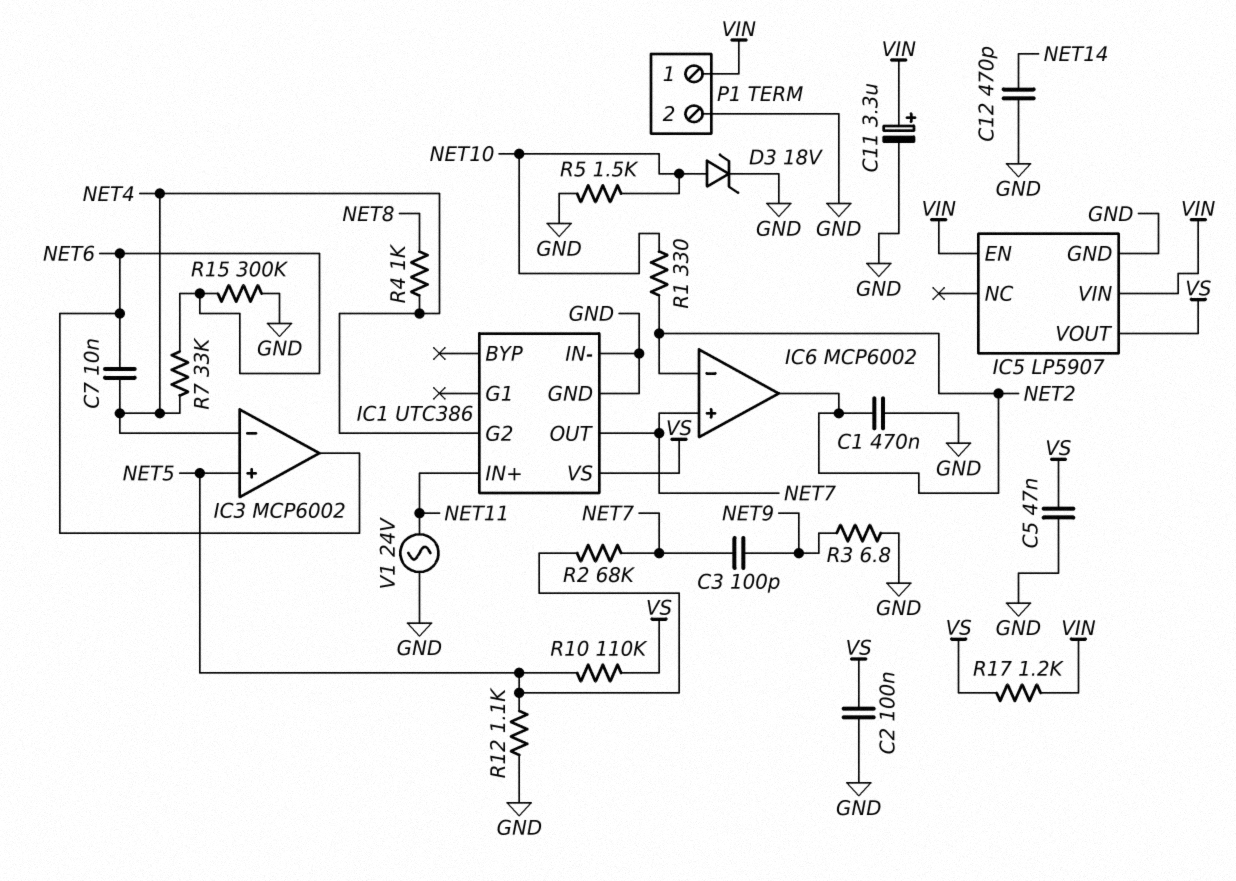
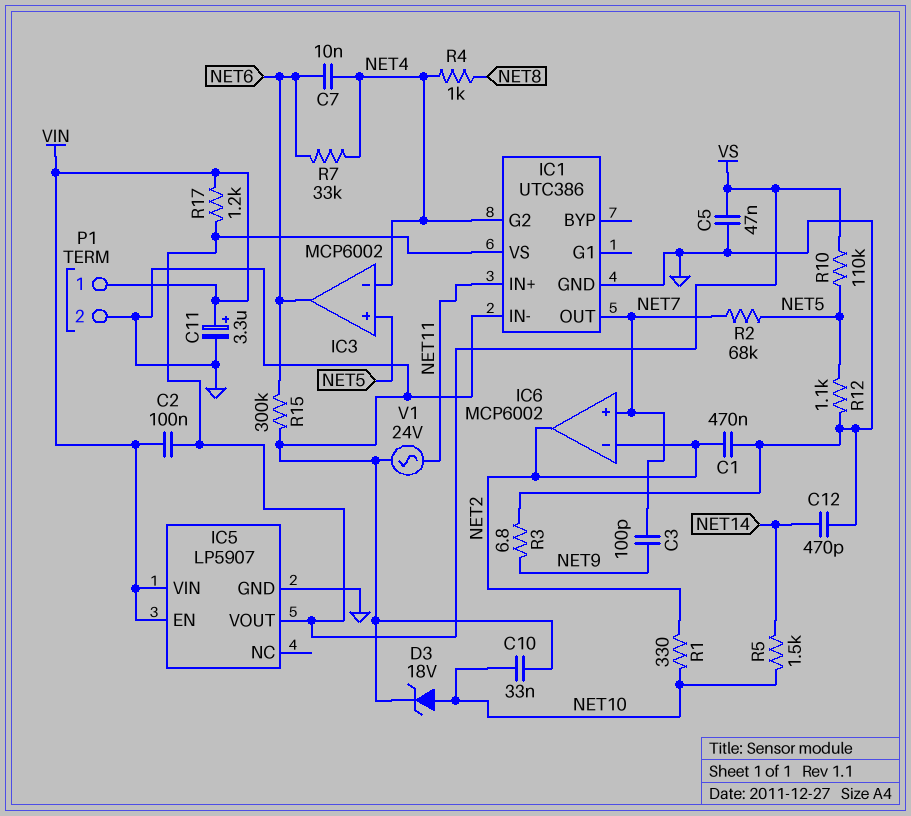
C2: 100nF (GND, VS) -> 100nF (VIN, VS)
C10: none -> 33nF (GND, NET10)
R5: 1.5k (GND, NET10) -> 1.5k (NET10, NET14)

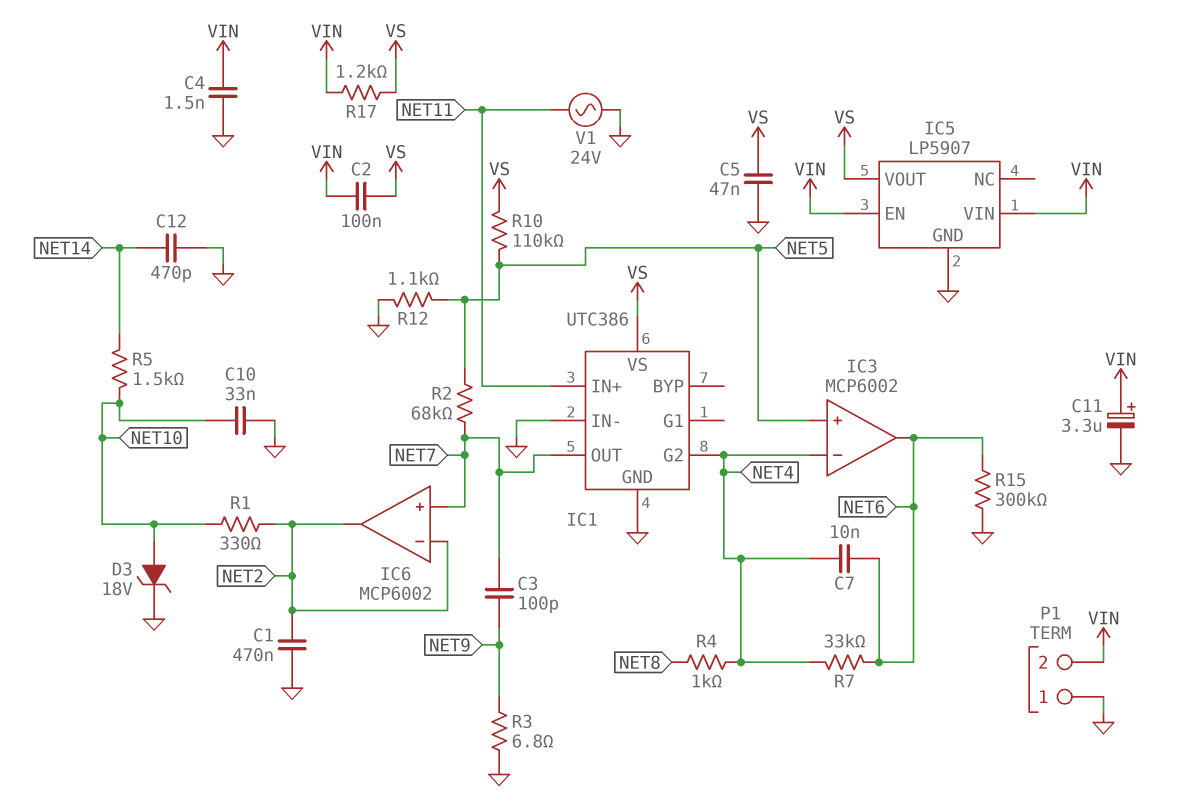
C4: none -> 1.5nF (GND, VIN)
P1 pin 1: VIN -> GND
P1 pin 2: GND -> VIN

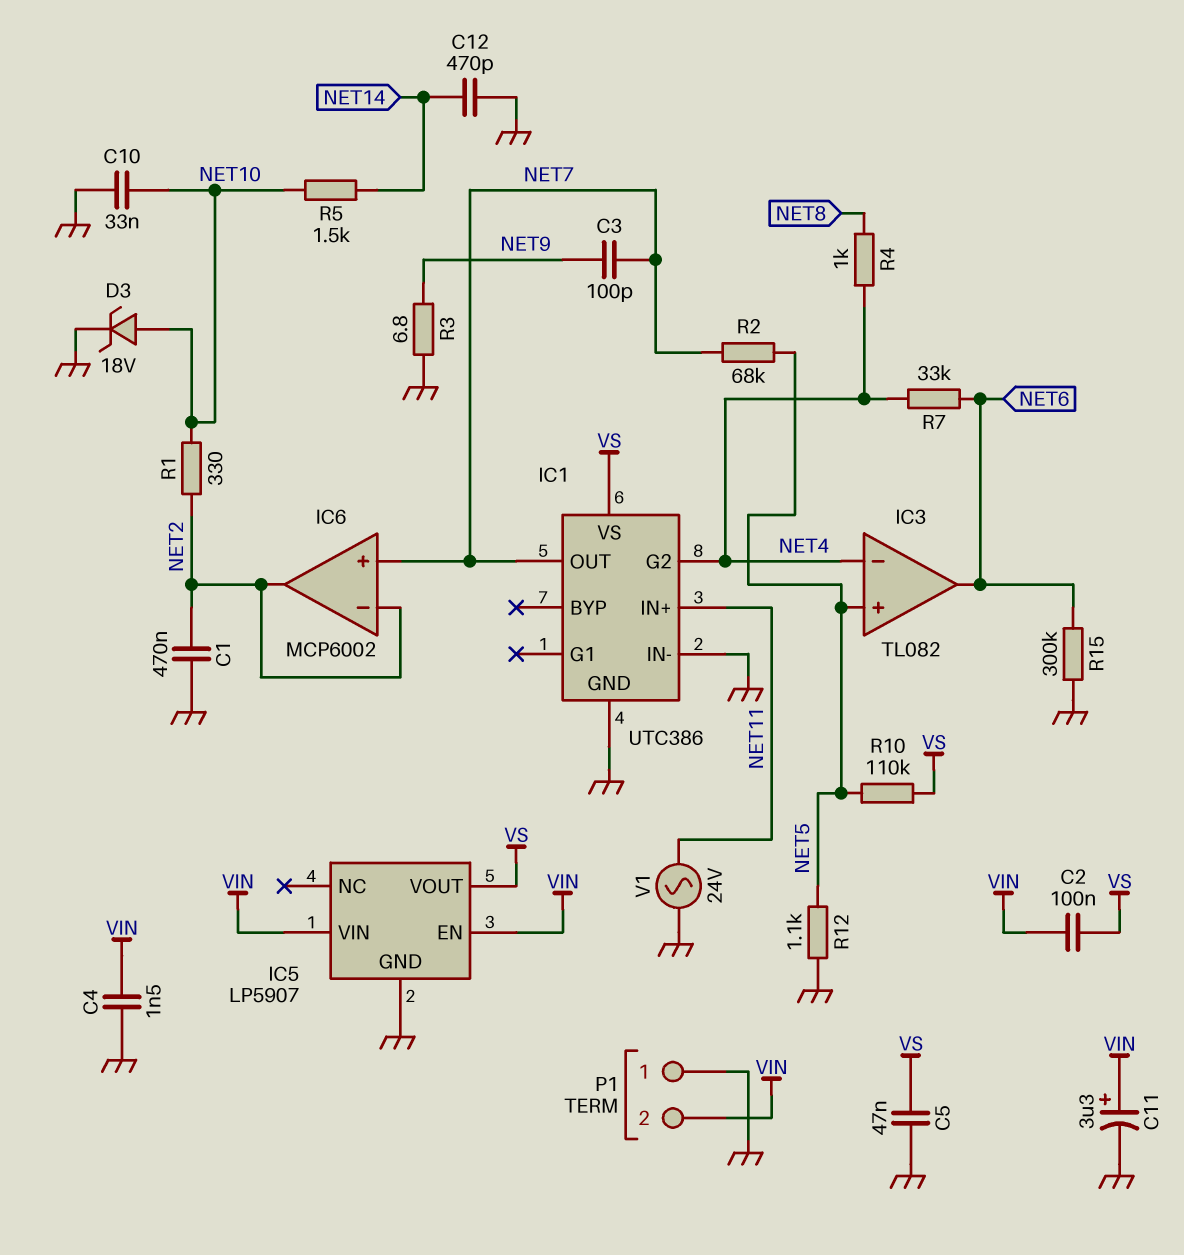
C7: 10nF (NET4, NET6) -> none
IC3: MCP6002 -> TL082
R17: 1.2k (VIN, VS) -> none

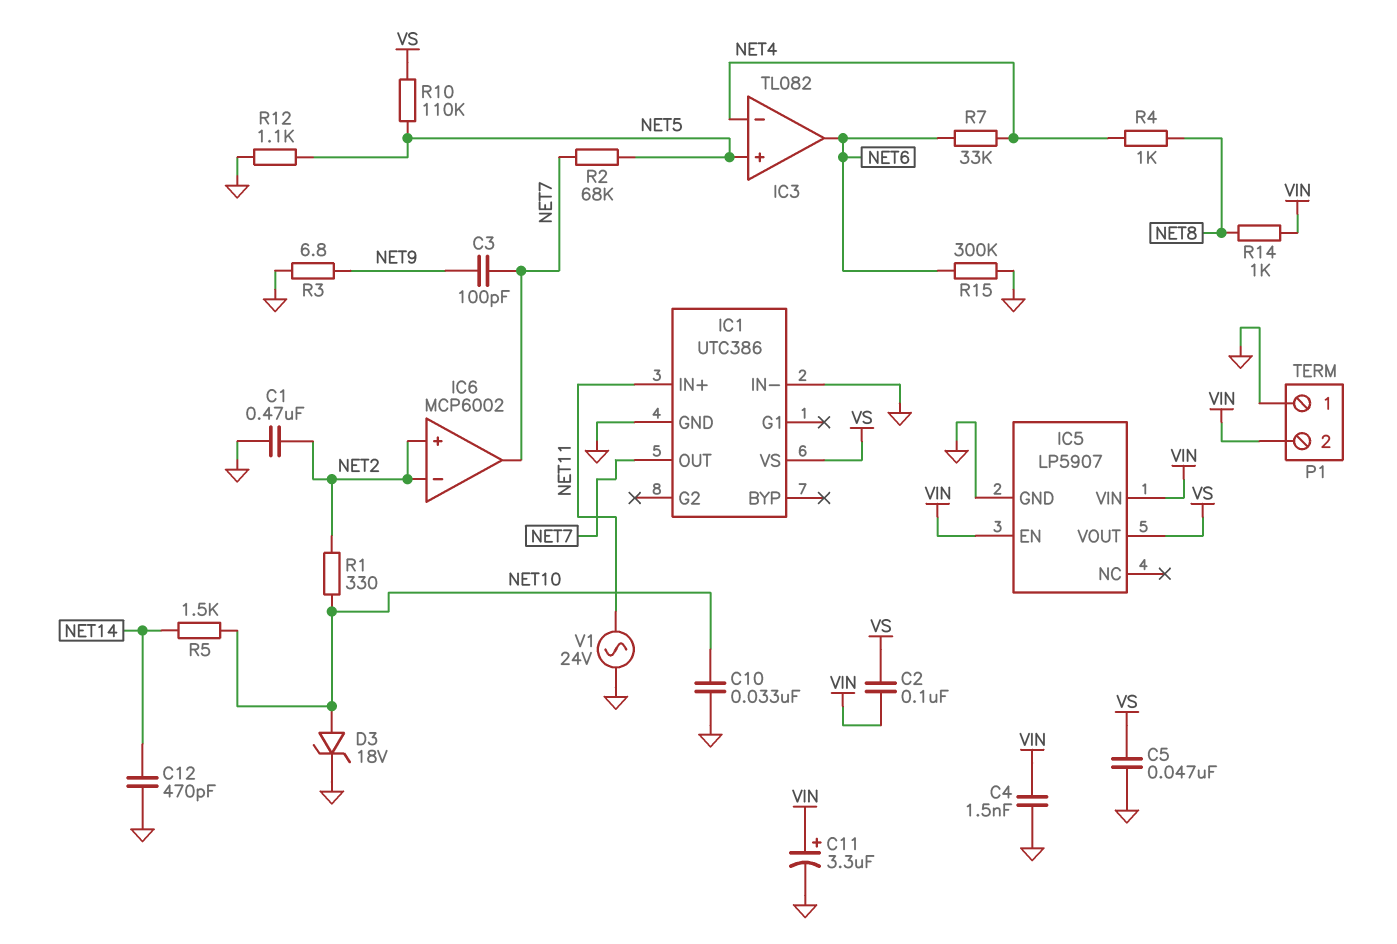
IC1 pin G2: NET4 -> none
IC6 pin in+: NET7 -> NET2
IC6 pin out: NET2 -> NET7
R14: none -> 1k (NET8, VIN)

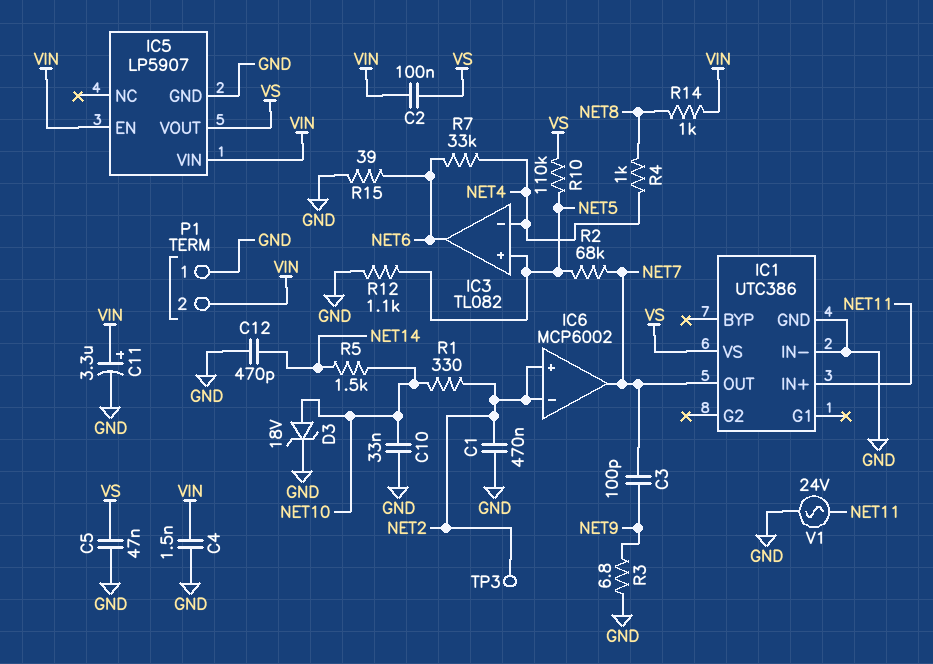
R15: 300k (GND, NET6) -> 39 (GND, NET6)
TP3: none -> test point (NET2)

